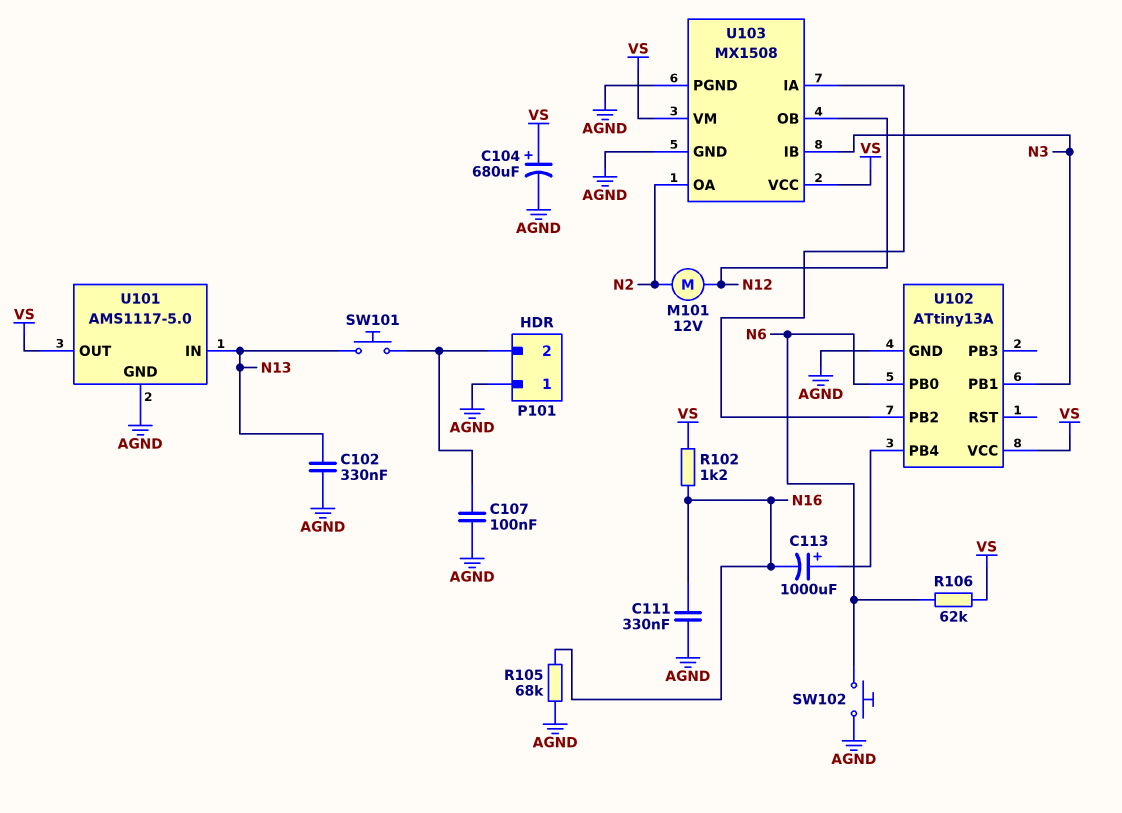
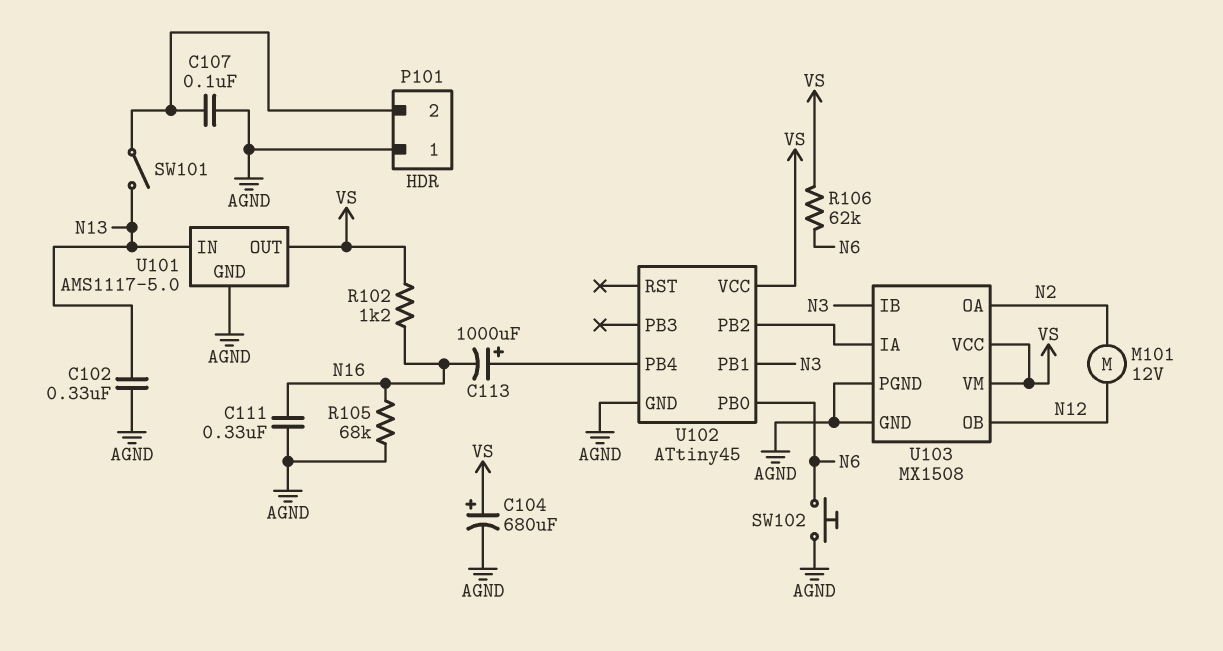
SW101: button (N13, P101/2) -> switch (N13, P101/2)
U102: ATtiny13A -> ATtiny45

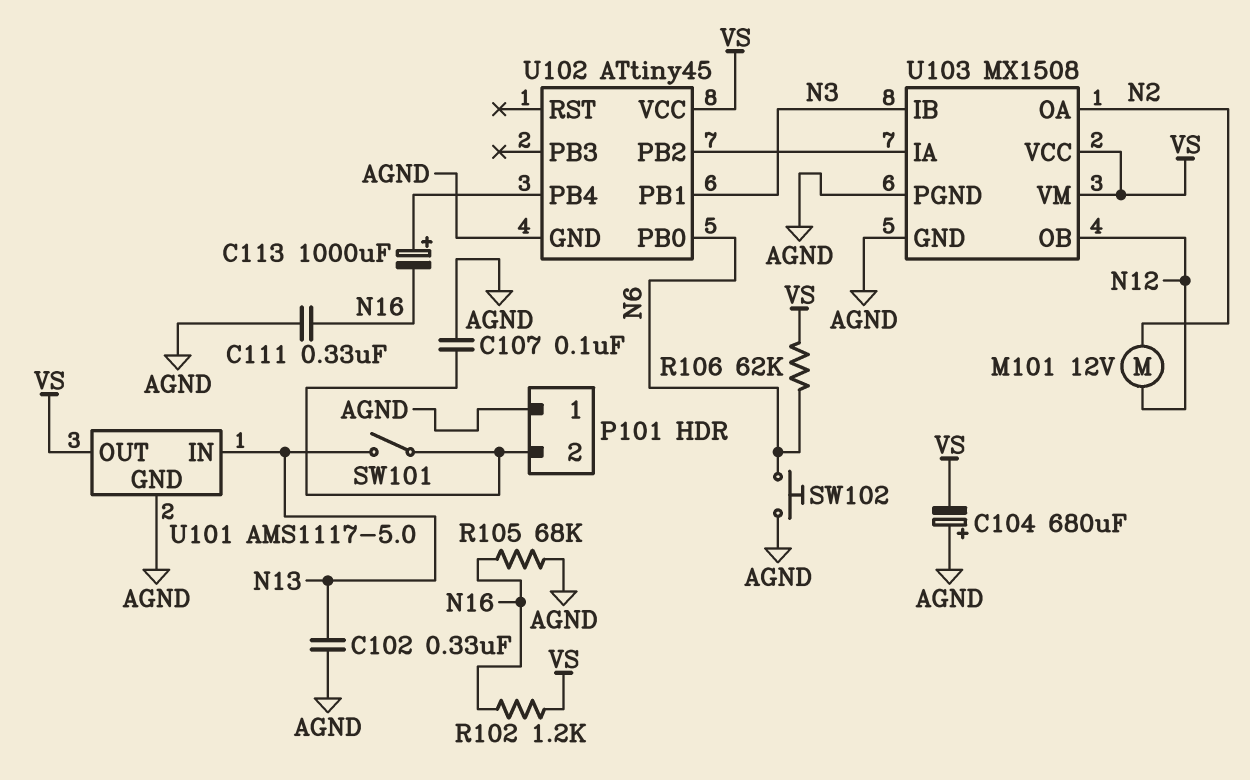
C104: 680uF (plus VS, minus AGND) -> 680uF (plus AGND, minus VS)

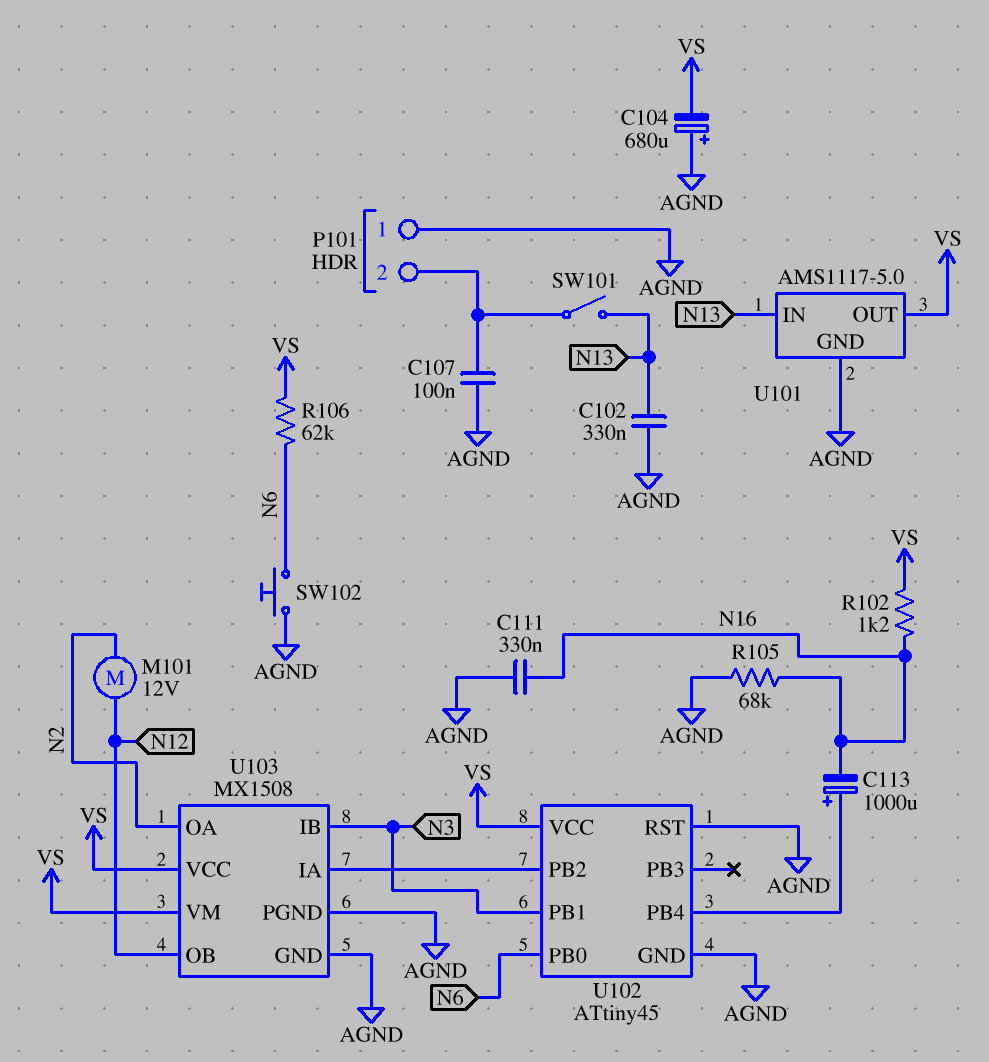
U102 pin RST: none -> AGND

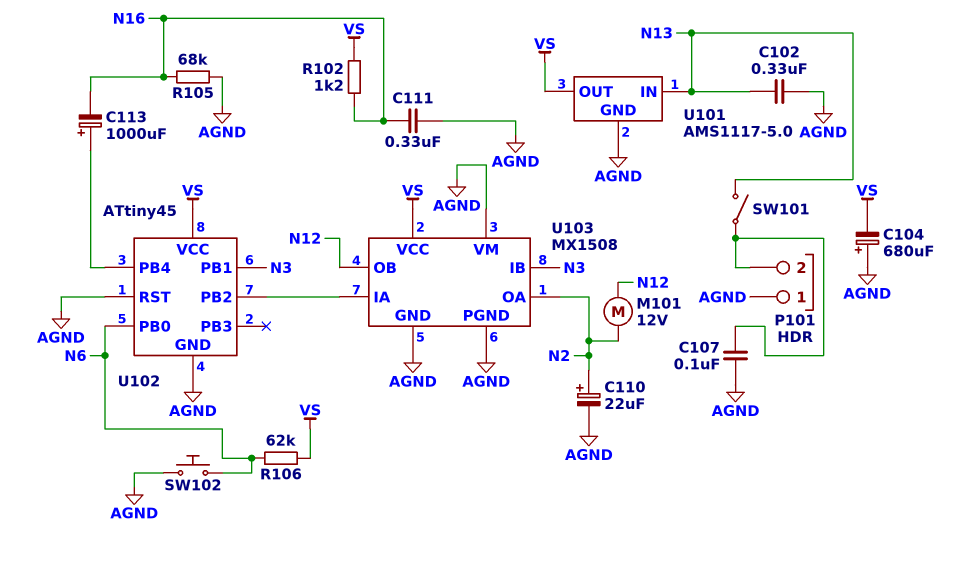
C110: none -> 22uF (plus N2, minus AGND)
U103 pin VM: VS -> AGND

